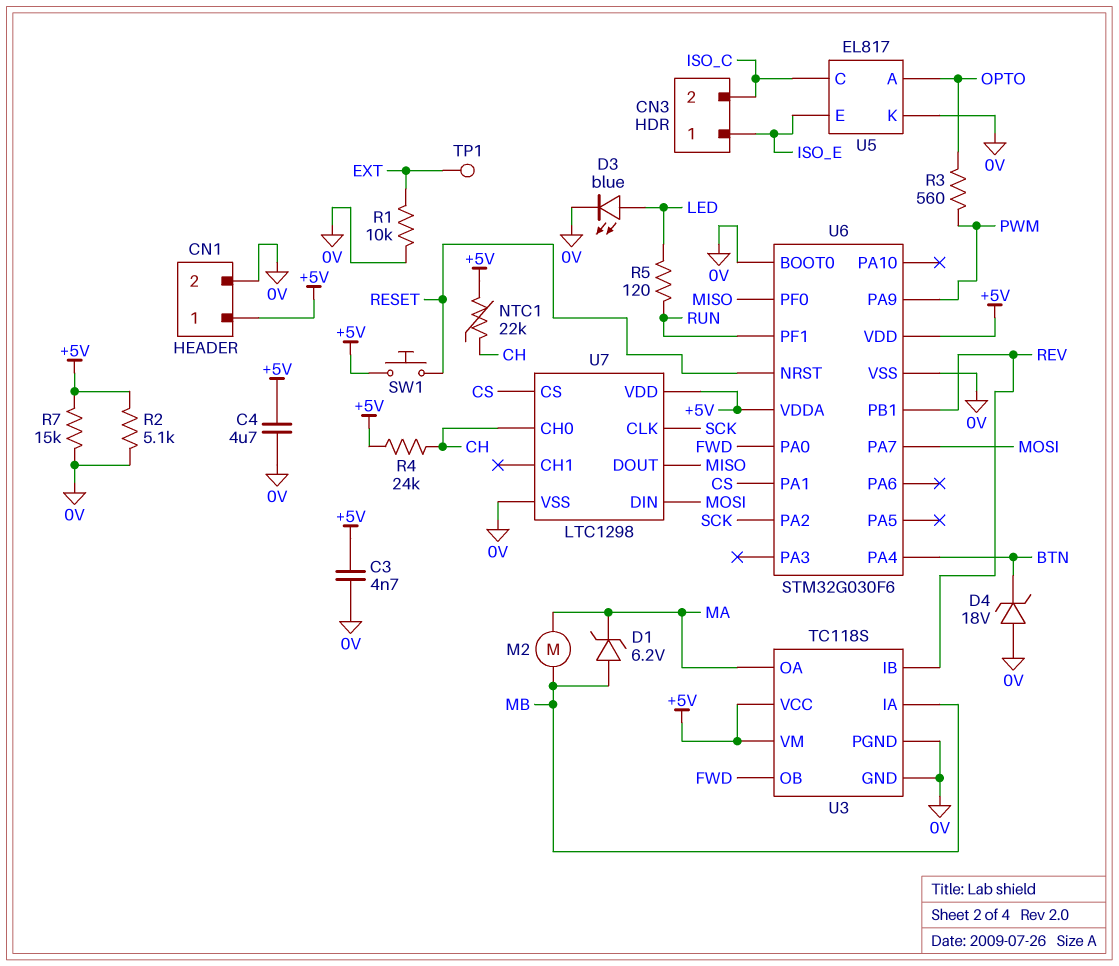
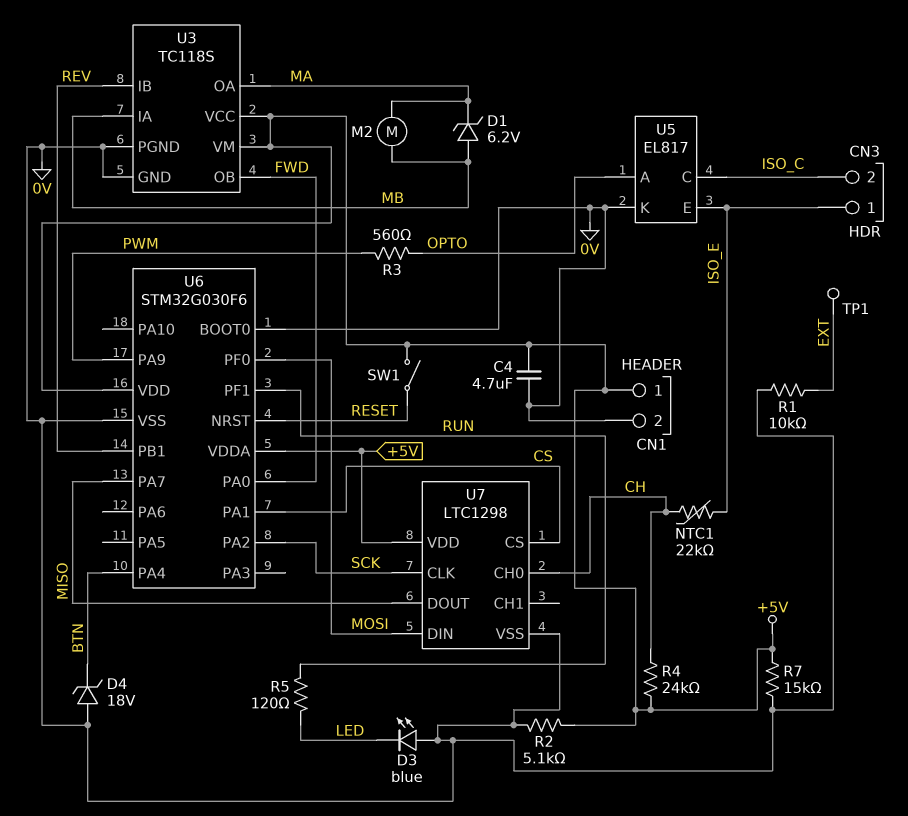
C3: 4.7nF (+5V, 0V) -> none
D3: LED blue (A LED, K 0V) -> LED blue (A 0V, K LED)
NTC1: 22k (+5V, CH) -> 22k (CH, ISO_E)
SW1: button (+5V, RESET) -> switch (+5V, RESET)
U6 pin PA7: MOSI -> MISO
U6 pin PF0: MISO -> MOSI

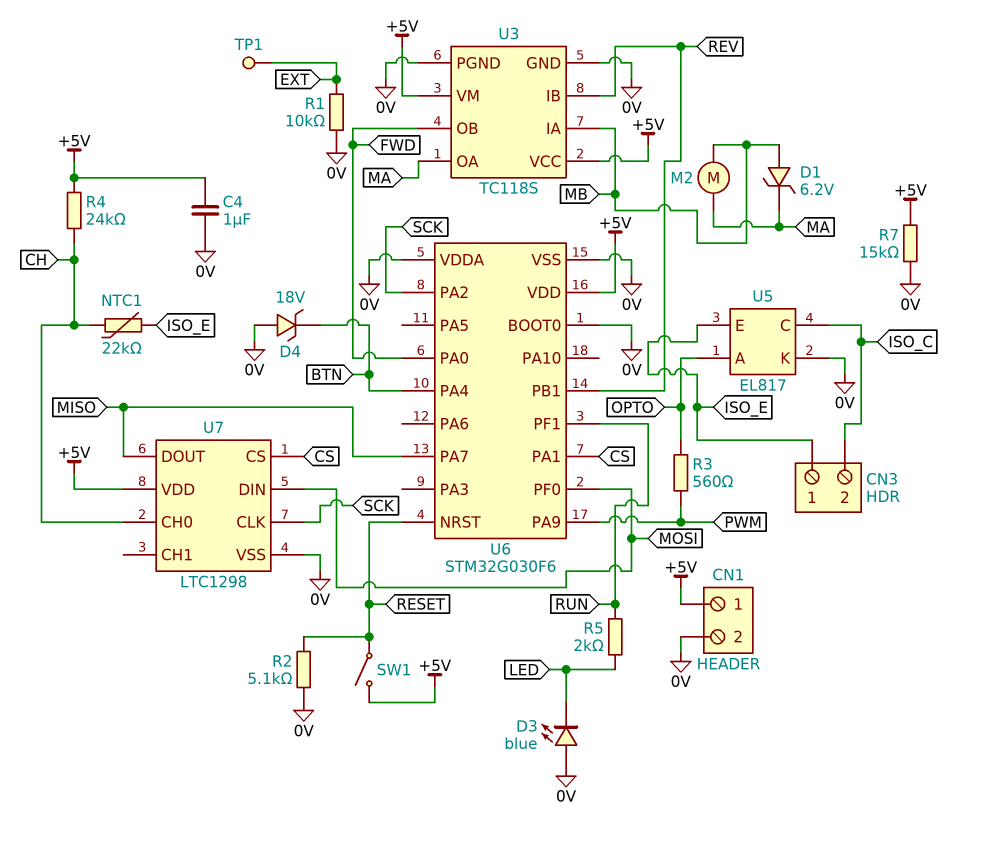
C4: 4.7uF (+5V, 0V) -> 1uF (+5V, 0V)
R2: 5.1k (+5V, 0V) -> 5.1k (0V, RESET)
R5: 120 (LED, RUN) -> 2k (LED, RUN)
U6 pin VDDA: +5V -> 0V

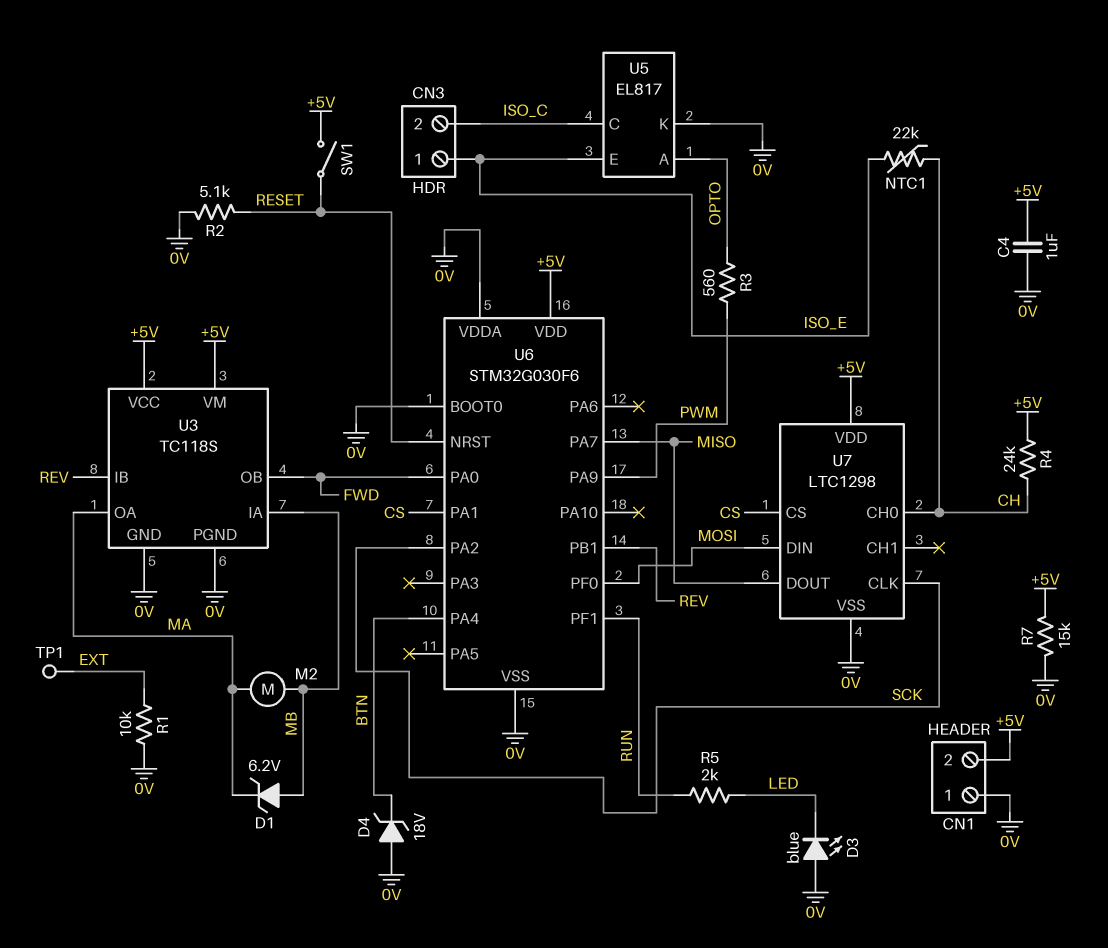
CN1 pin 1: +5V -> 0V
CN1 pin 2: 0V -> +5V

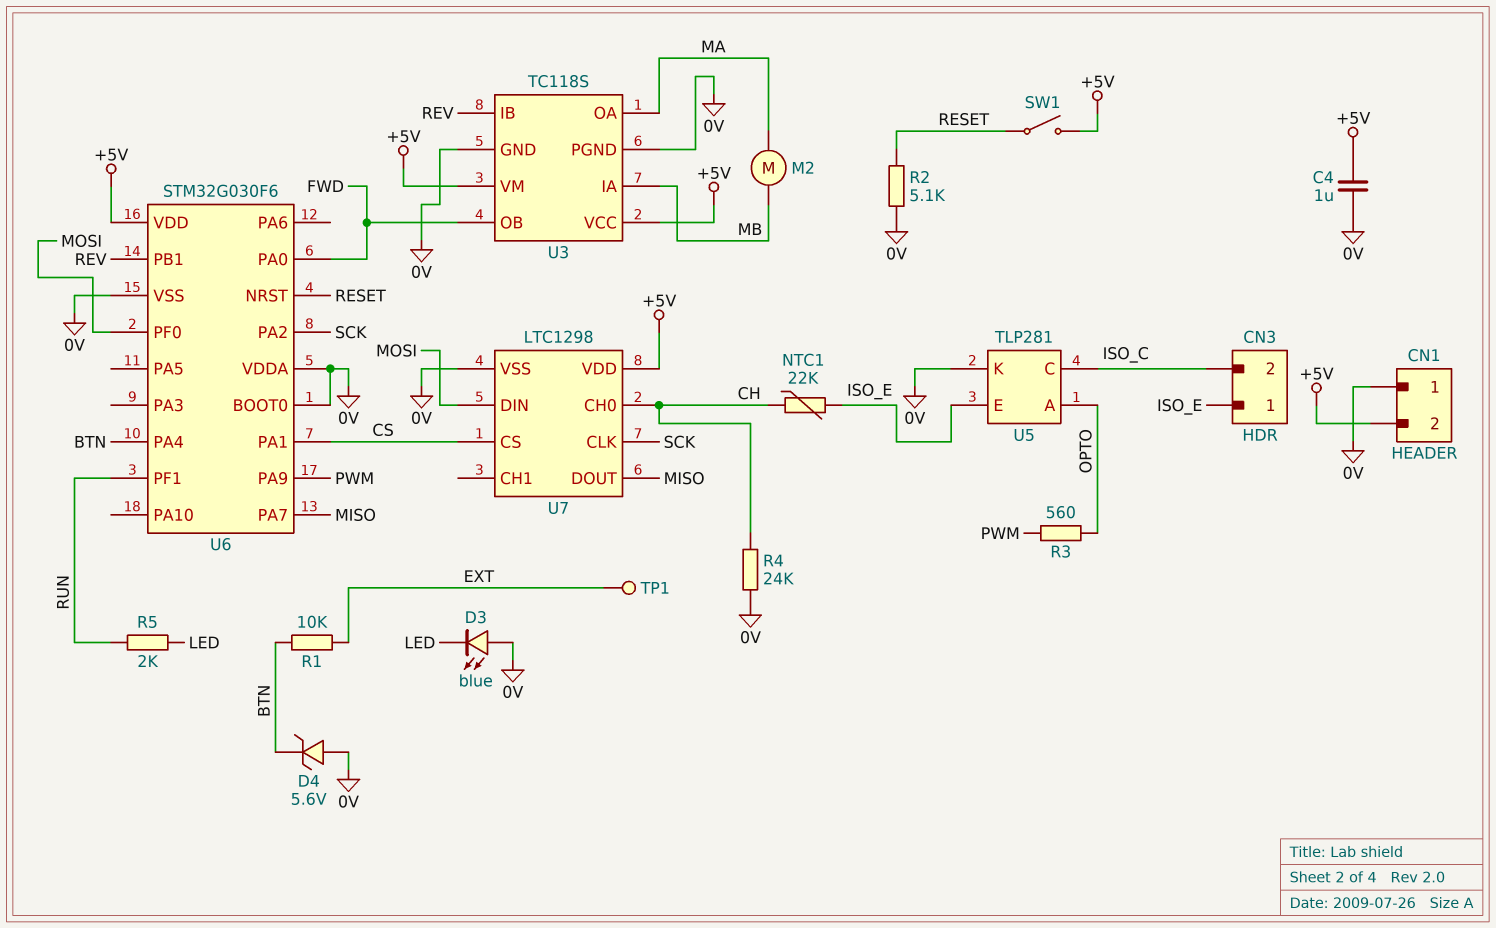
D1: zener 6.2V (A MB, K MA) -> none
D4: zener 18V (A 0V, K BTN) -> zener 5.6V (A 0V, K BTN)
R1: 10k (0V, EXT) -> 10k (BTN, EXT)
R4: 24k (+5V, CH) -> 24k (0V, CH)
R7: 15k (+5V, 0V) -> none
U5: EL817 -> TLP281

